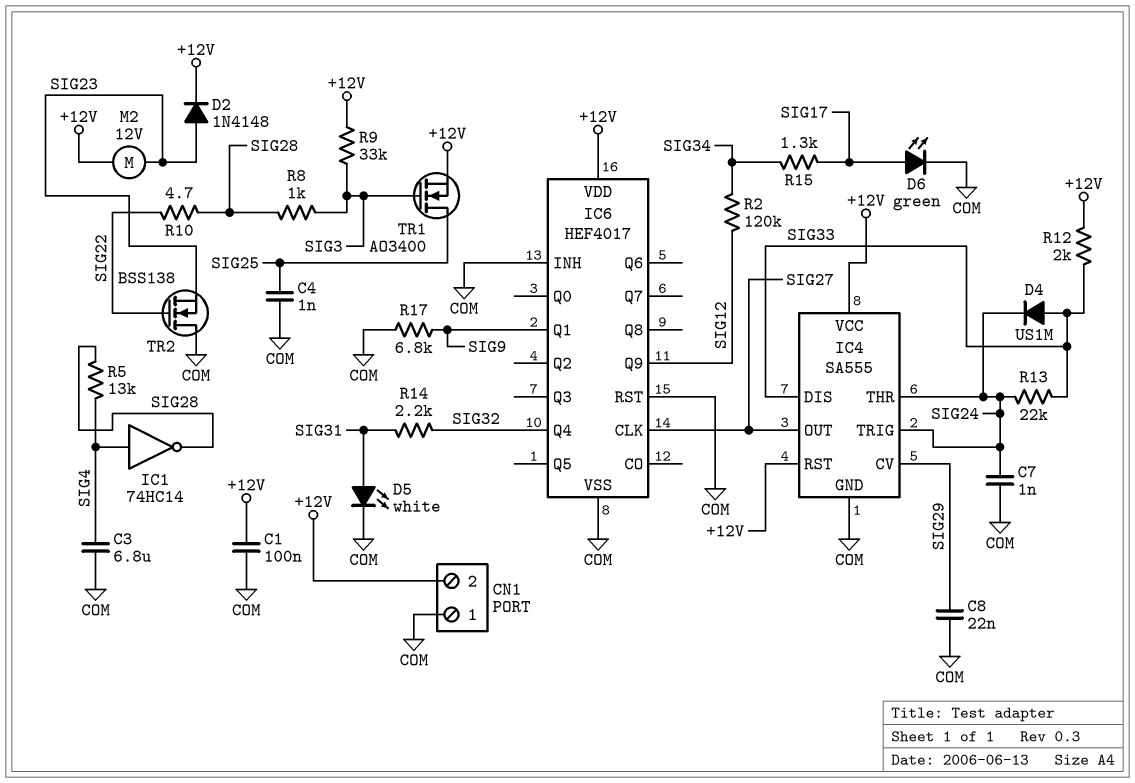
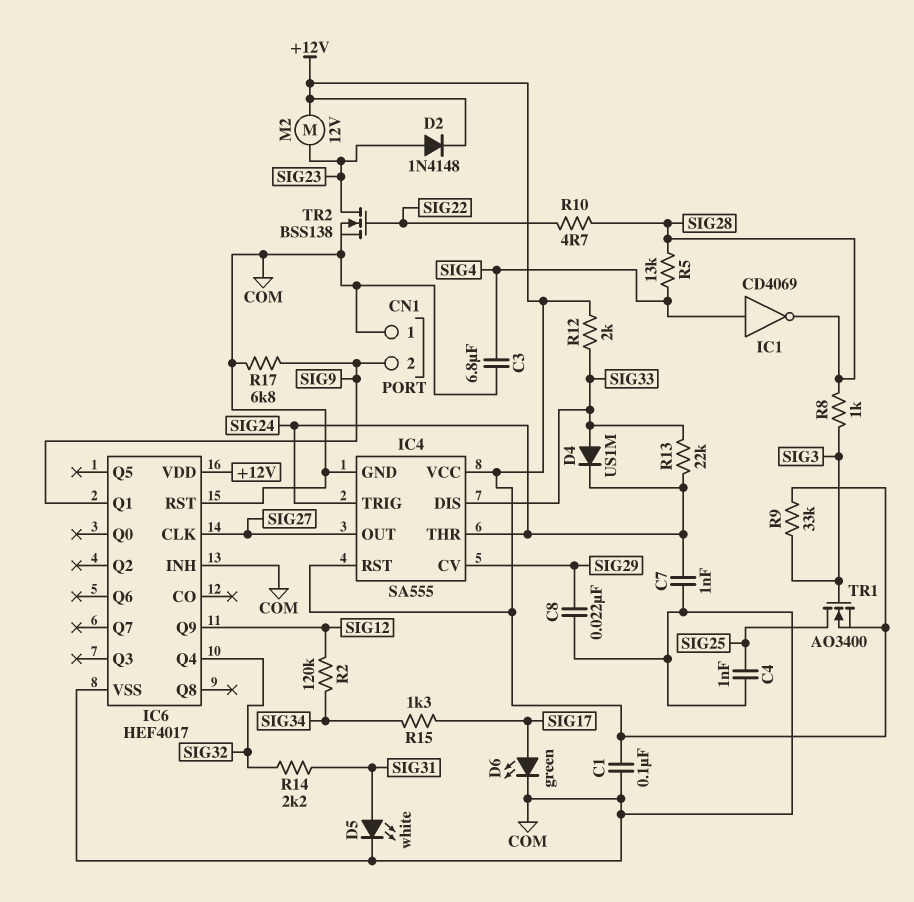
CN1 pin 2: +12V -> SIG9
IC1: NOT 74HC14 (in SIG4, out SIG28) -> NOT CD4069 (in SIG4, out SIG28)
TR2: NMOS BSS138 (G SIG22, D COM, S SIG23) -> NMOS BSS138 (G SIG22, D SIG23, S COM)

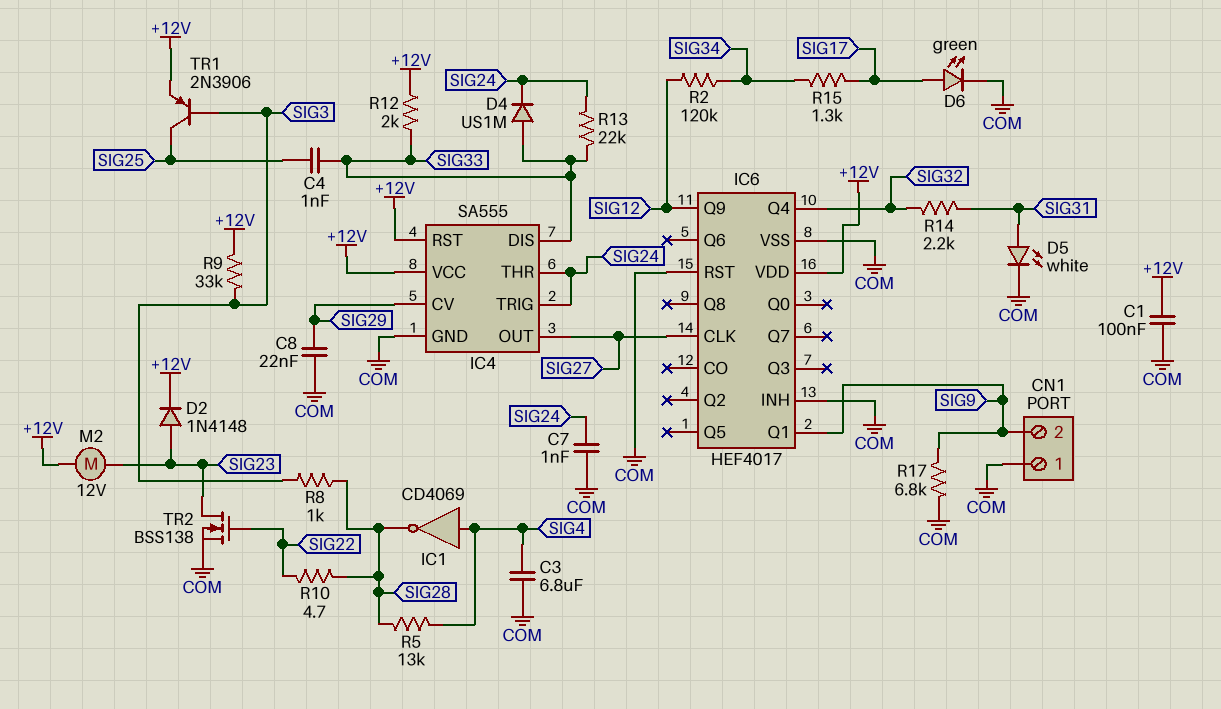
C4: 1nF (COM, SIG25) -> 1nF (SIG25, SIG33)
TR1: NMOS AO3400 (G SIG3, D SIG25, S +12V) -> PNP 2N3906 (B SIG3, C SIG25, E +12V)

